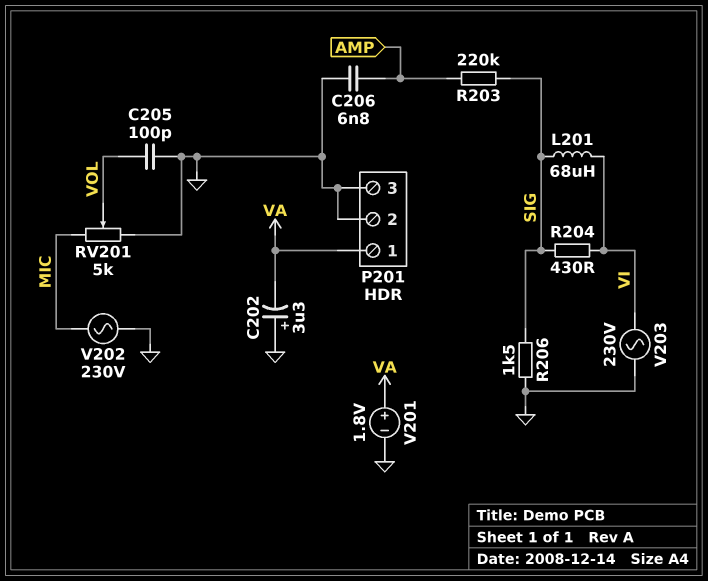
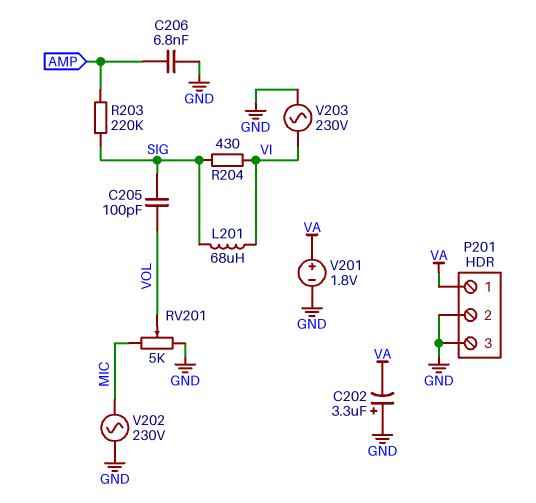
C205: 100pF (GND, VOL) -> 100pF (SIG, VOL)
R206: 1.5k (GND, SIG) -> none

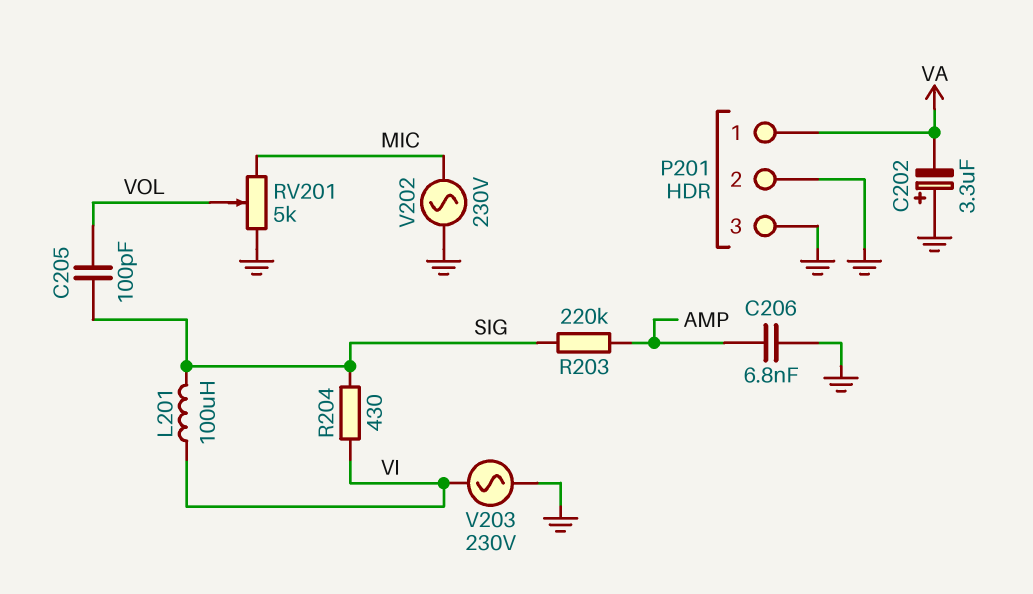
L201: 68uH (SIG, VI) -> 100uH (SIG, VI)
V201: 1.8V (plus VA, minus GND) -> none

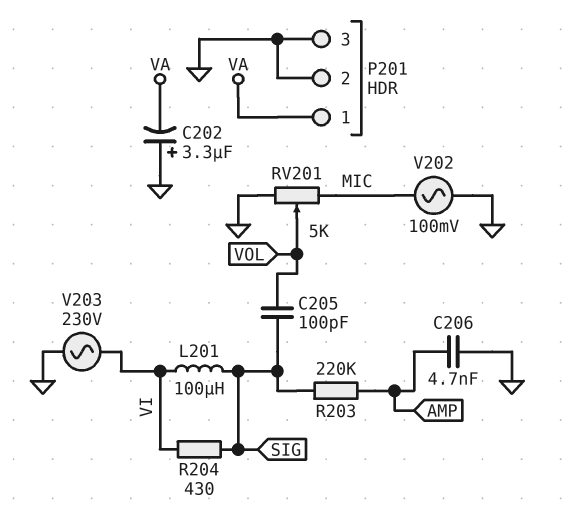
C206: 6.8nF (AMP, GND) -> 4.7nF (AMP, GND)
V202: AC 230V (GND, MIC) -> AC 100mV (GND, MIC)

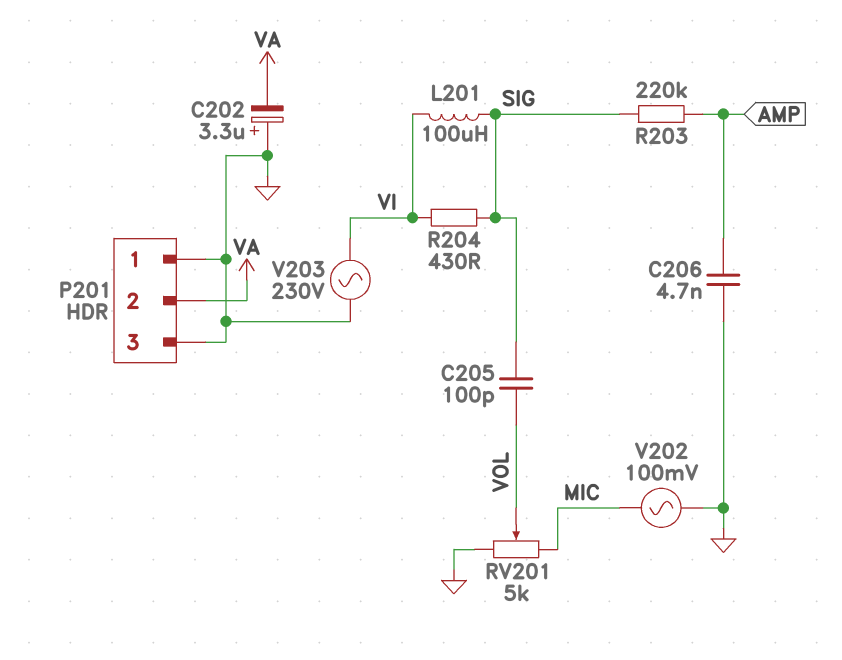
P201 pin 1: VA -> GND
P201 pin 2: GND -> VA

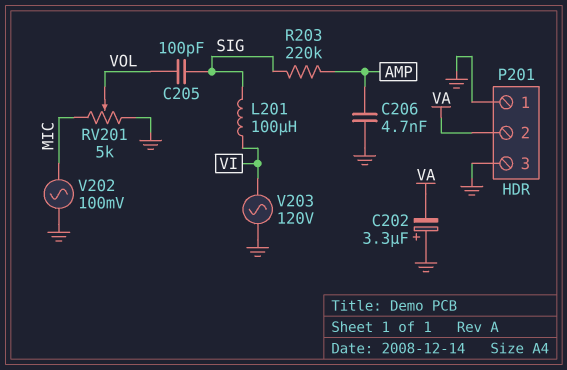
R204: 430 (SIG, VI) -> none
V203: AC 230V (GND, VI) -> AC 120V (GND, VI)

